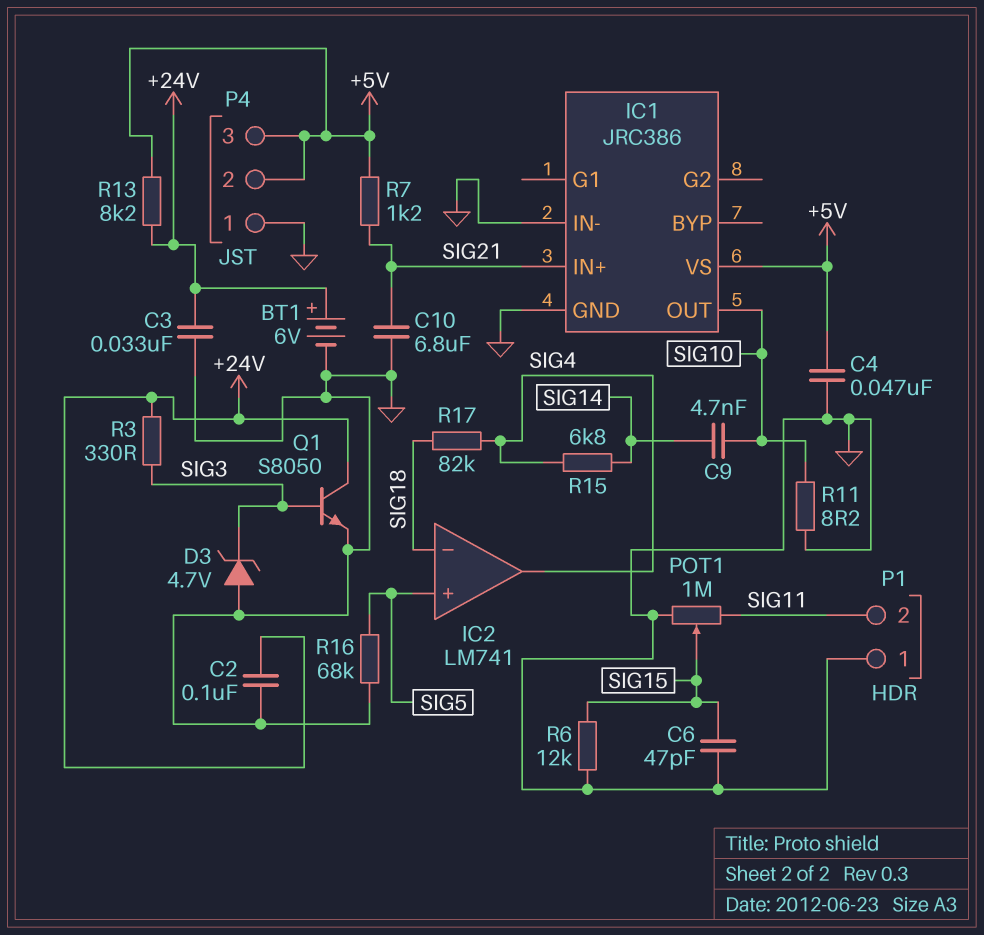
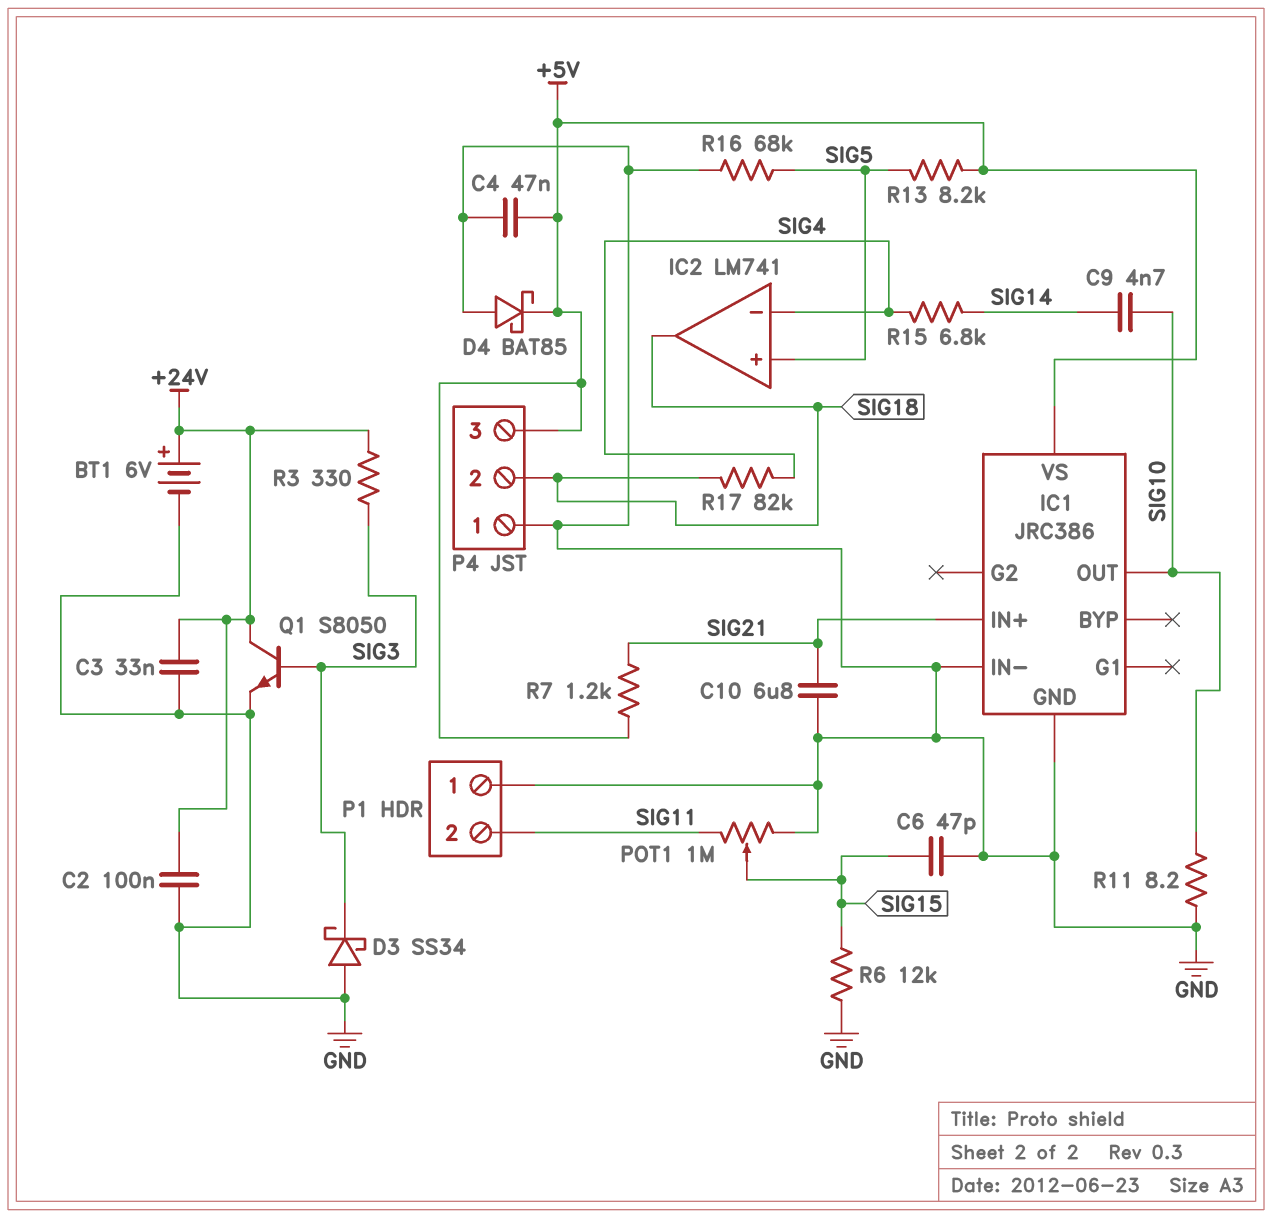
D3: zener 4.7V (A GND, K SIG3) -> schottky SS34 (A GND, K SIG3)
D4: none -> schottky BAT85 (A GND, K +5V)
IC2 pin in-: SIG18 -> SIG4
IC2 pin out: SIG4 -> SIG18
P4 pin 2: +5V -> SIG18
R13: 8.2k (+5V, +24V) -> 8.2k (+5V, SIG5)

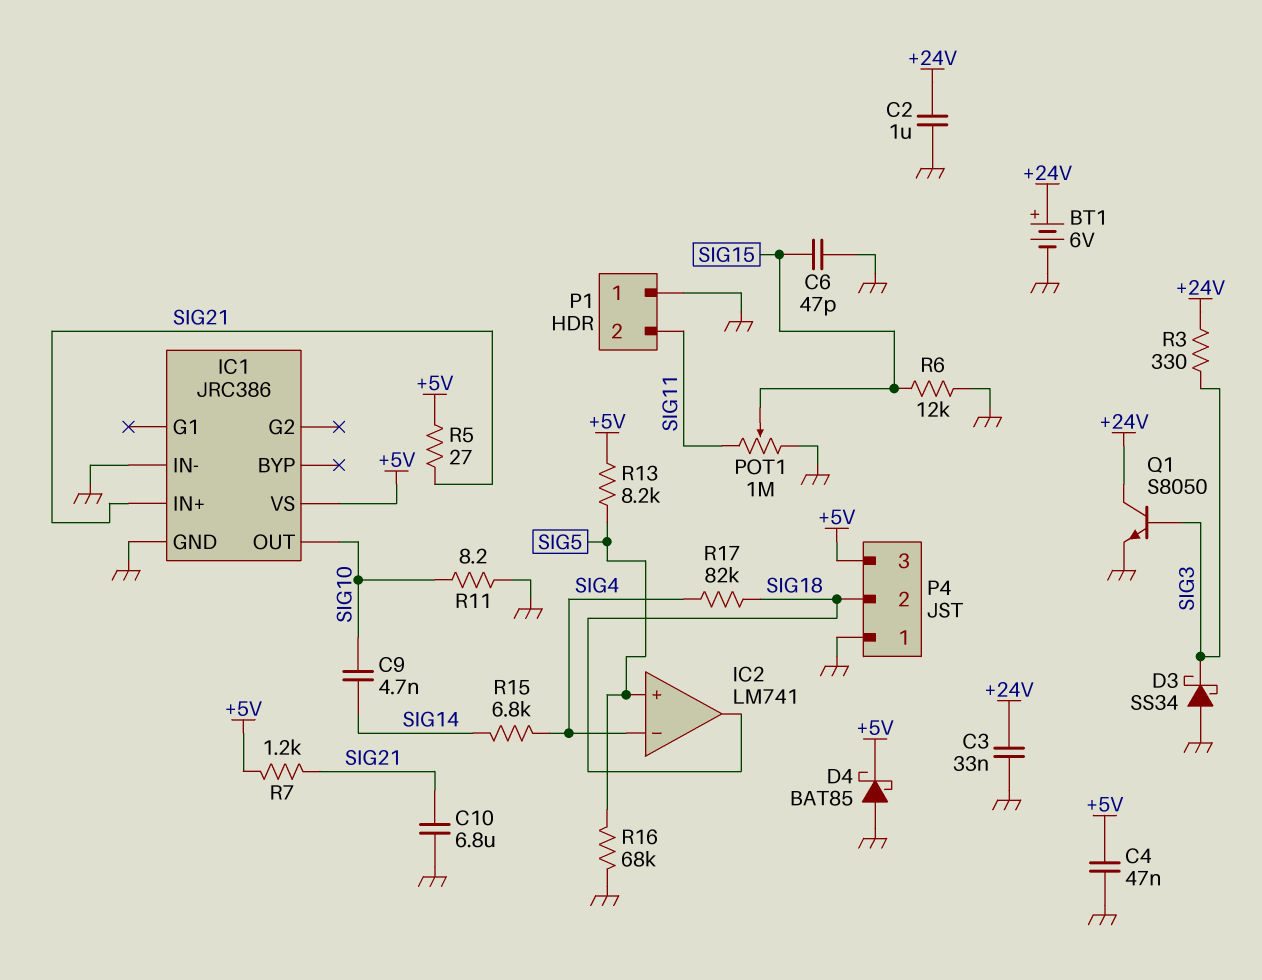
C2: 100nF (+24V, GND) -> 1uF (+24V, GND)
R5: none -> 27 (+5V, SIG21)

